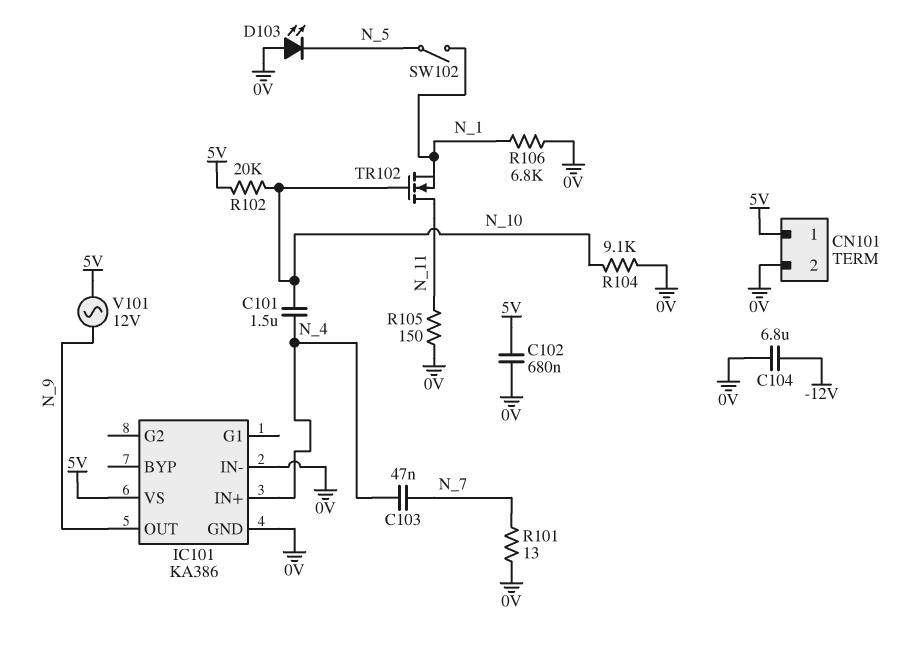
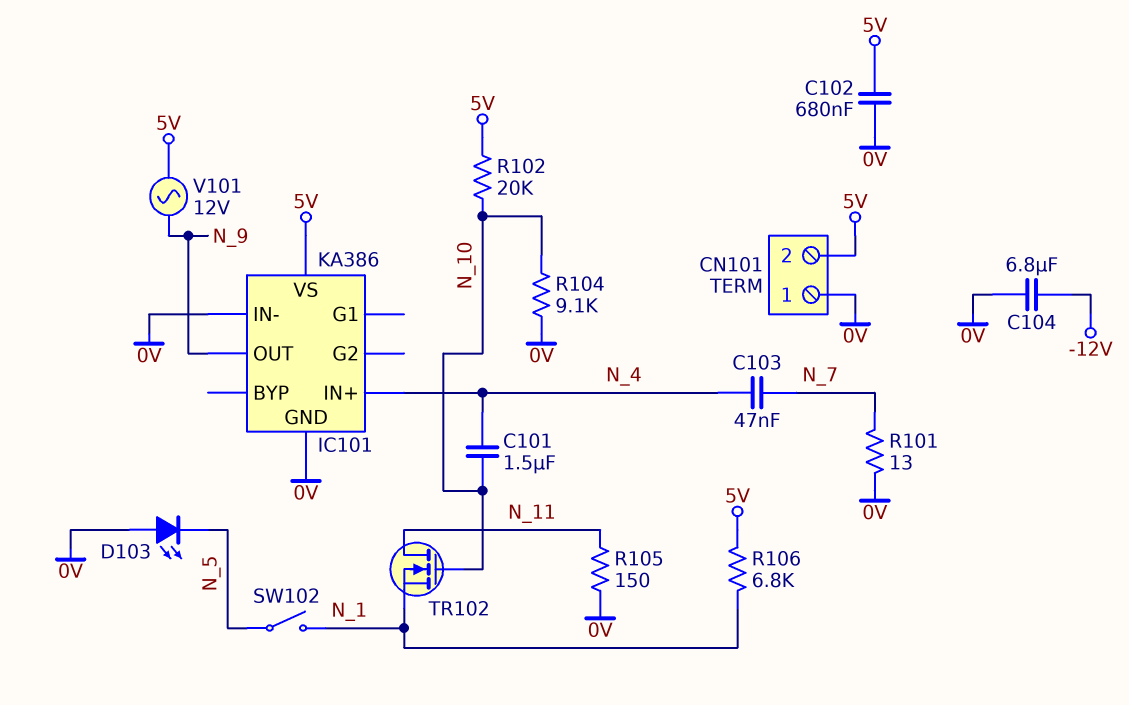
CN101 pin 1: 5V -> 0V
CN101 pin 2: 0V -> 5V
R106: 6.8k (0V, N_1) -> 6.8k (5V, N_1)

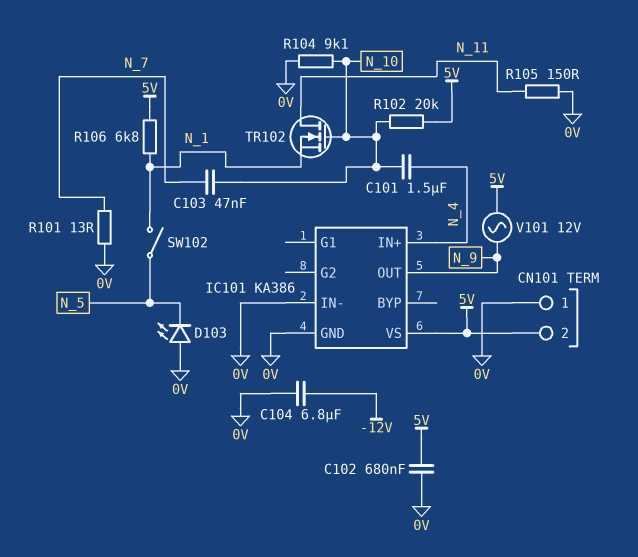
C103: 47nF (N_4, N_7) -> 47nF (N_7, N_10)

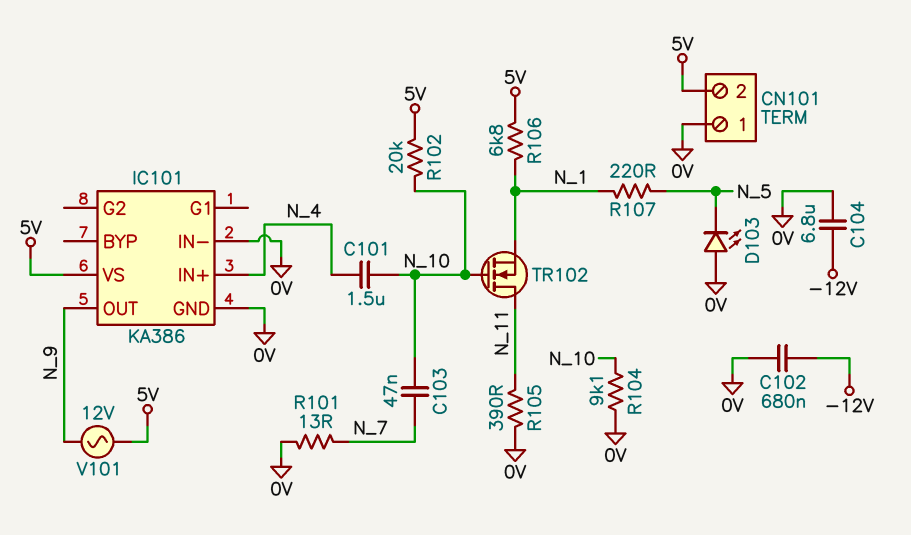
C102: 680nF (0V, 5V) -> 680nF (-12V, 0V)
R105: 150 (0V, N_11) -> 390 (0V, N_11)
R107: none -> 220 (N_1, N_5)
SW102: switch (N_1, N_5) -> none

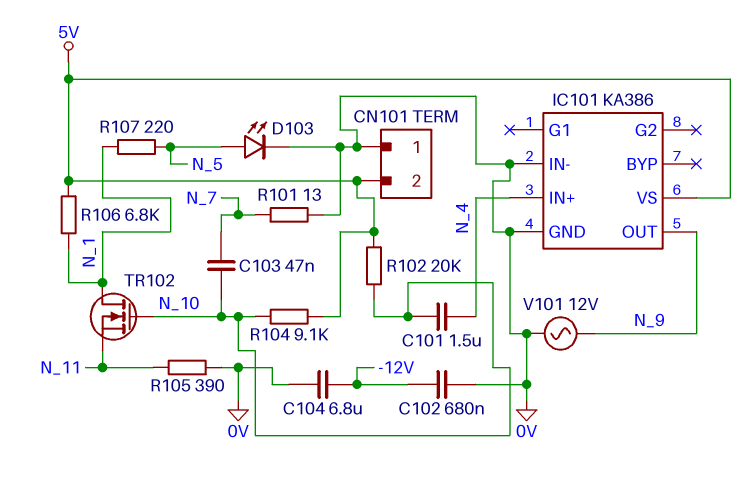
D103: LED (A 0V, K N_5) -> LED (A N_5, K 0V)
R104: 9.1k (0V, N_10) -> 9.1k (5V, N_10)
TR102: NMOS (G N_10, D N_11, S N_1) -> NMOS (G N_10, D N_1, S N_11)
V101: AC 12V (5V, N_9) -> AC 12V (0V, N_9)

